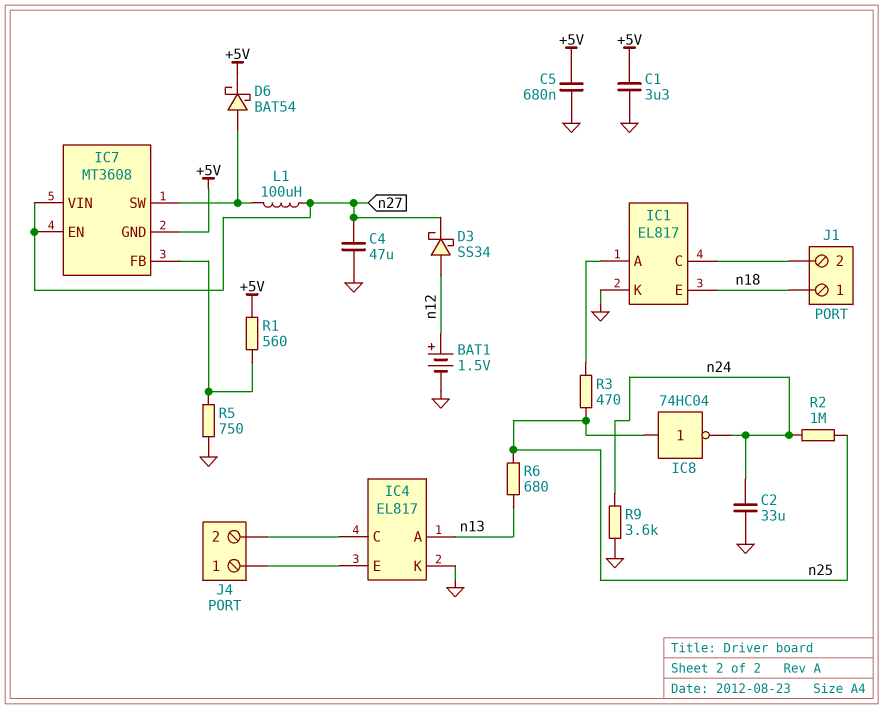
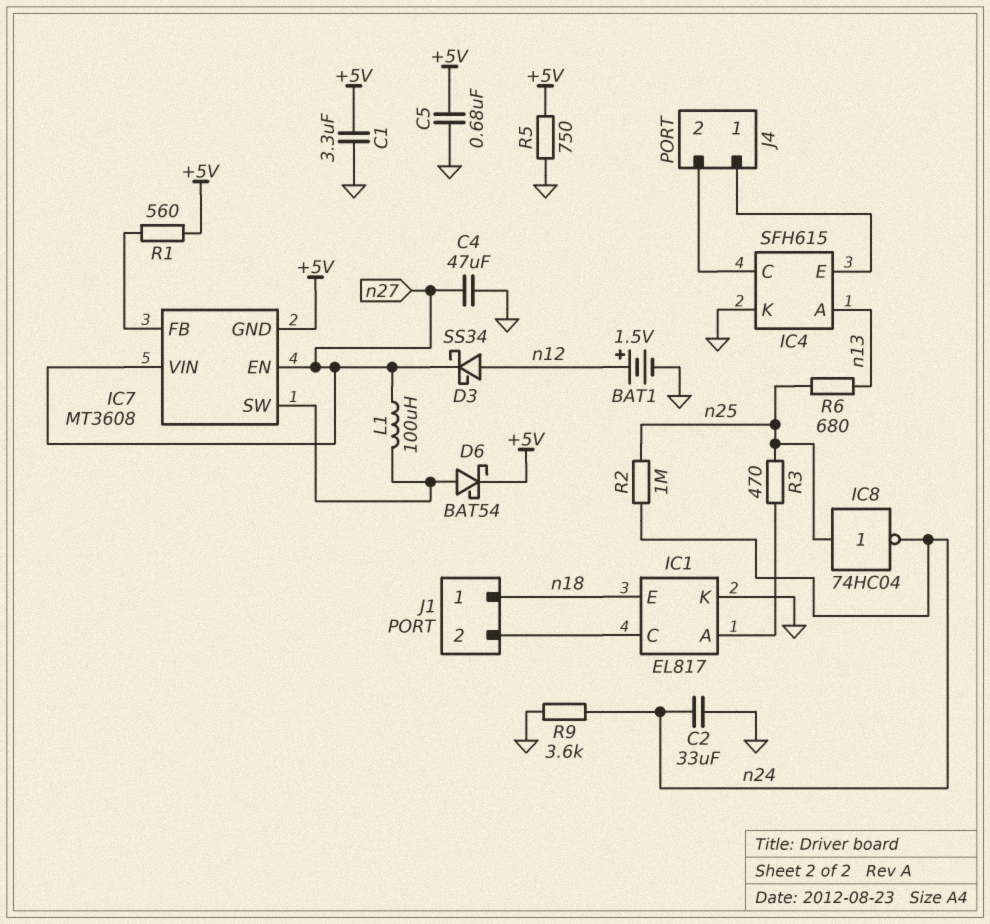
IC4: EL817 -> SFH615
R5: 750 (GND, IC7/FB) -> 750 (+5V, GND)

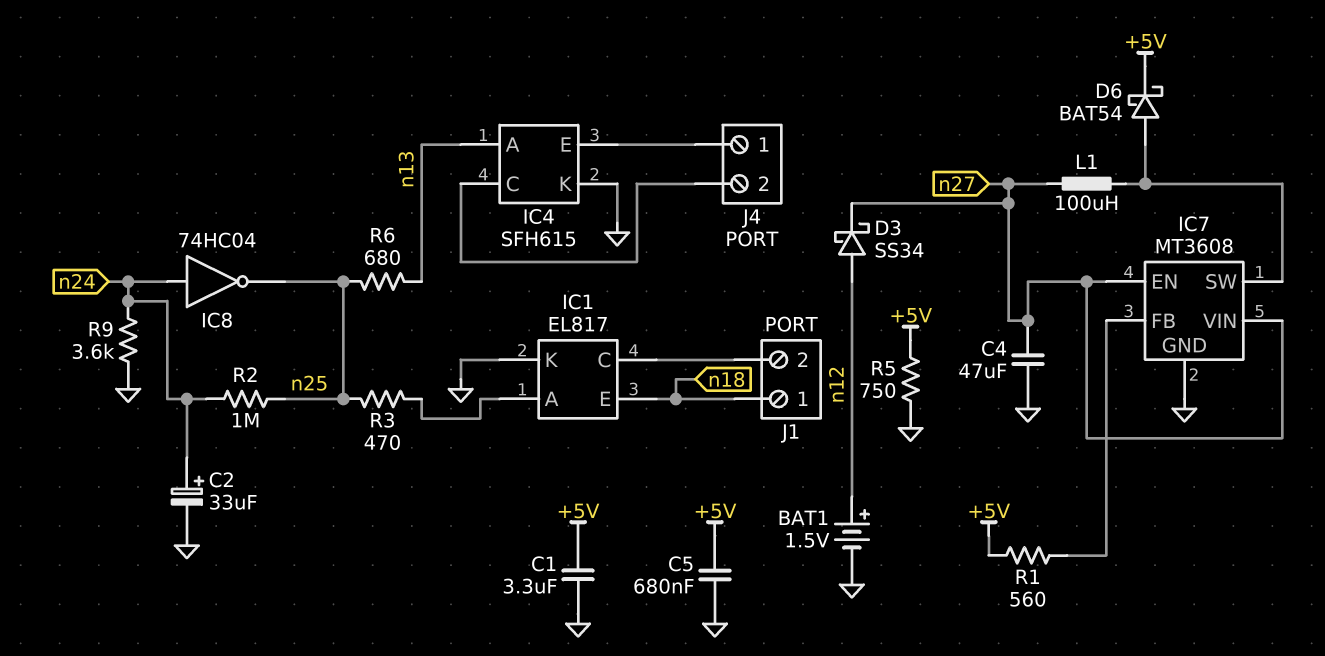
C2: 33uF (GND, n24) -> 33uF (plus n24, minus GND)
IC7 pin GND: +5V -> GND
IC8: NOT 74HC04 (in n25, out n24) -> NOT 74HC04 (in n24, out n25)

